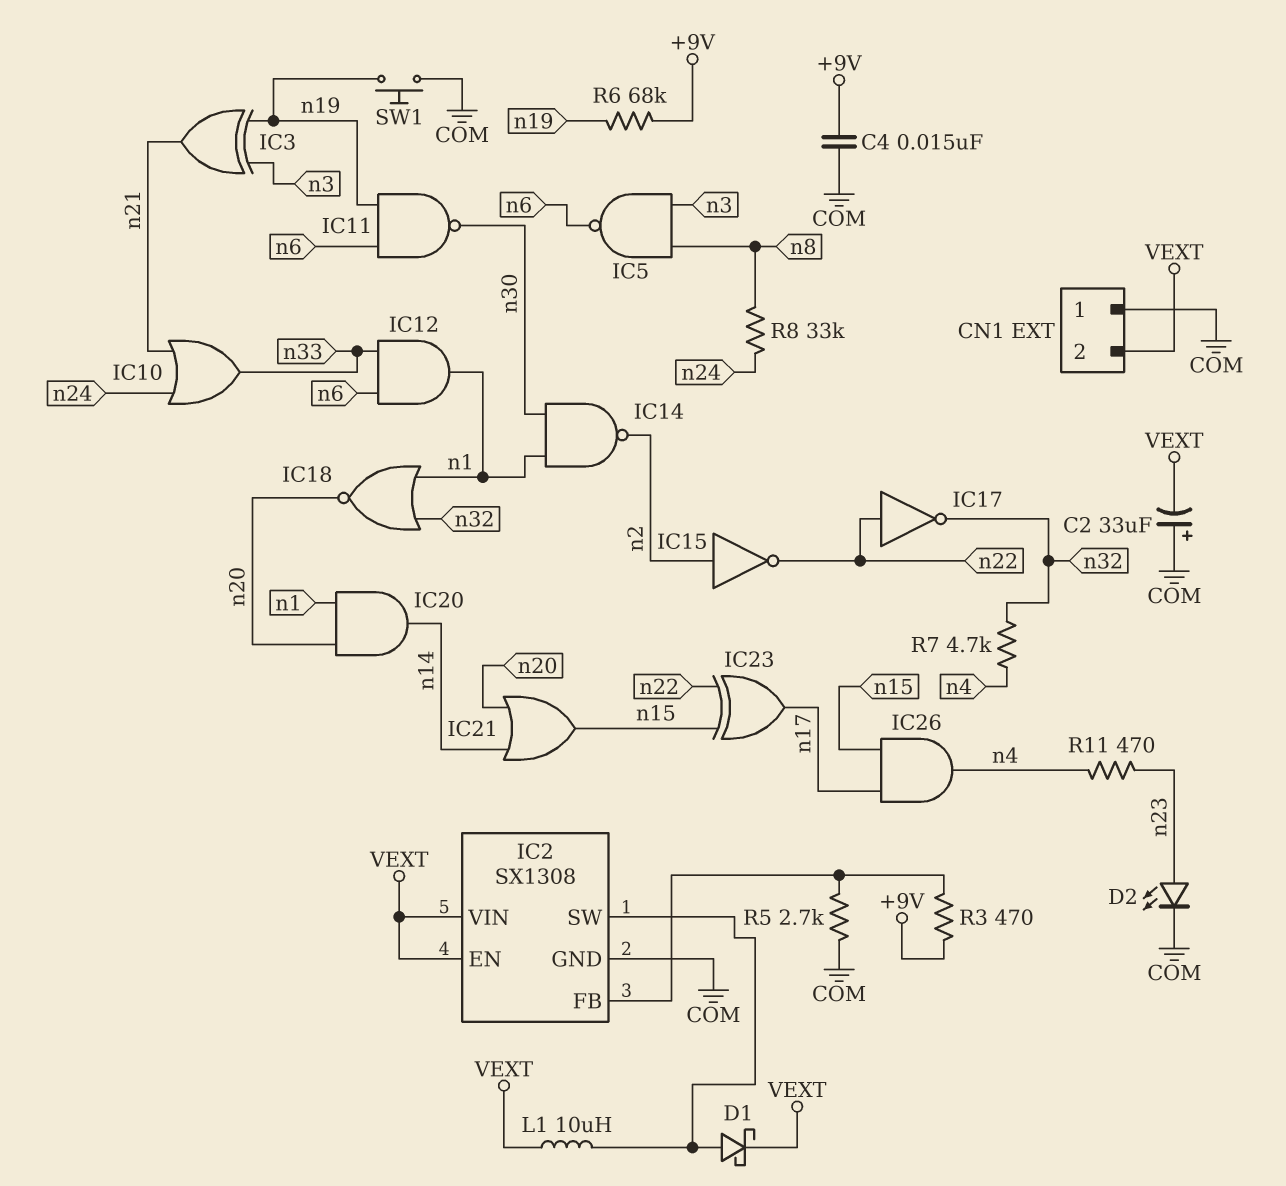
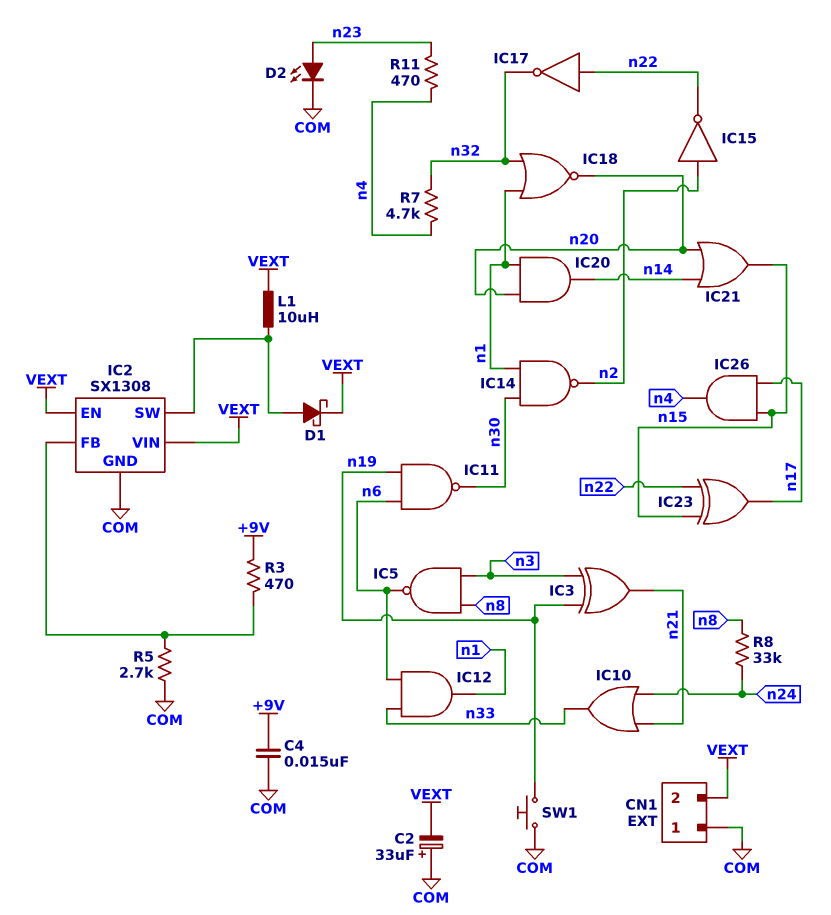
R6: 68k (+9V, n19) -> none

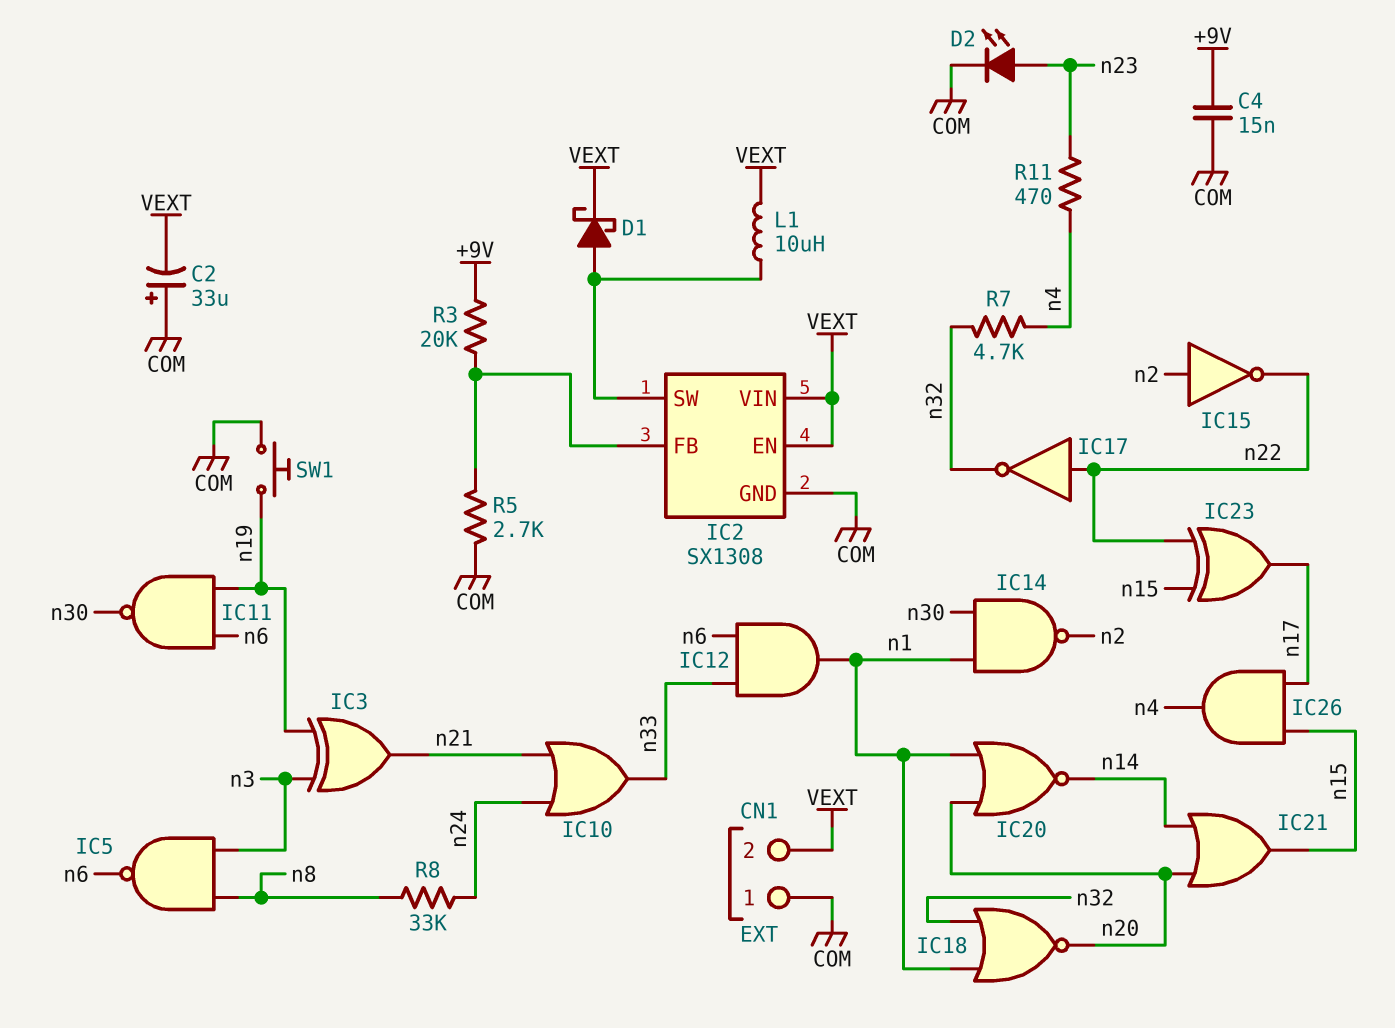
IC20: AND (in n1, in n20, out n14) -> NOR (in n1, in n20, out n14)
R3: 470 (+9V, IC2/FB) -> 20k (+9V, IC2/FB)

